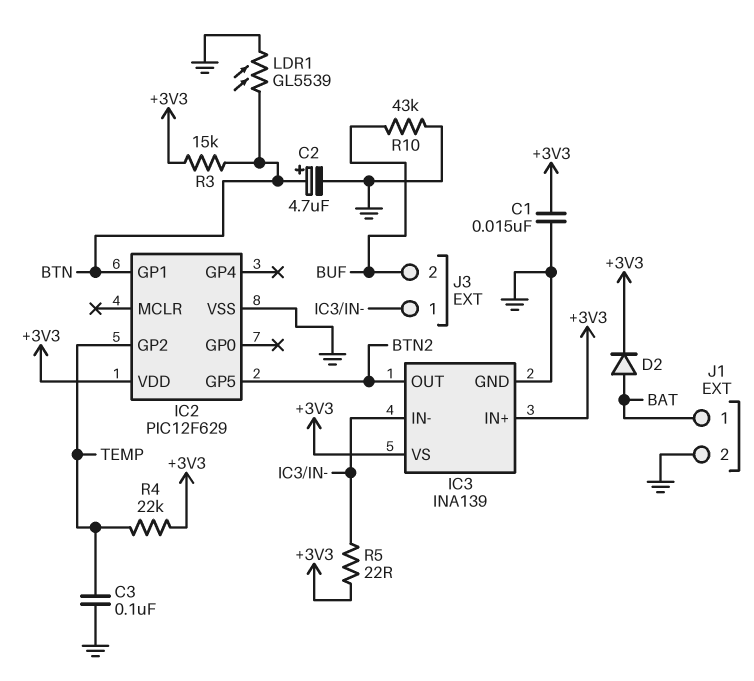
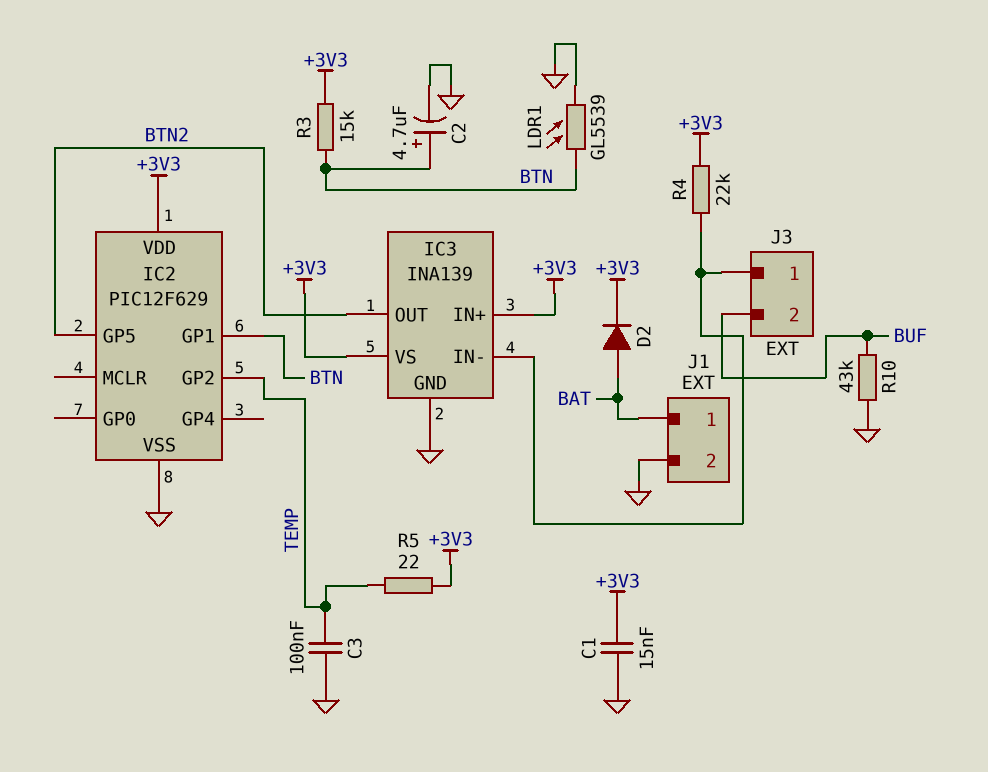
R4: 22k (+3V3, TEMP) -> 22k (+3V3, IC3/IN-)
R5: 22 (+3V3, IC3/IN-) -> 22 (+3V3, TEMP)

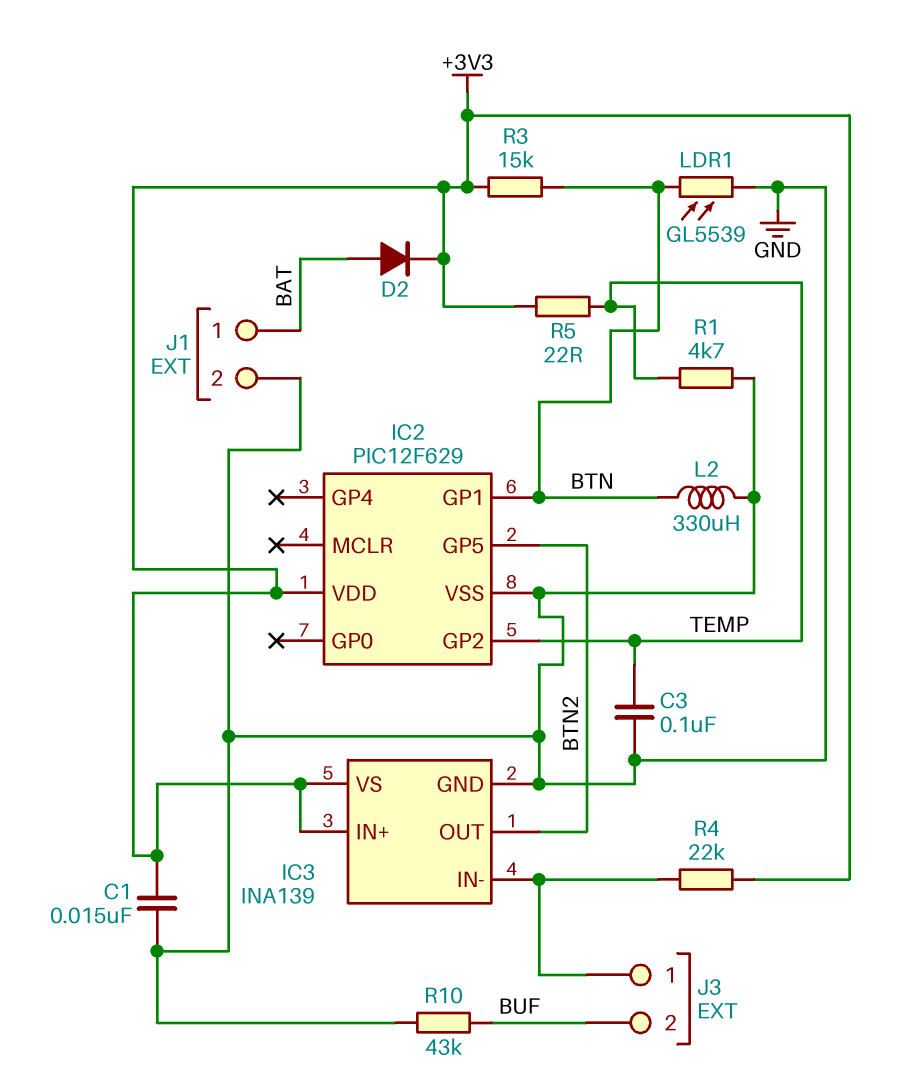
C2: 4.7uF (plus BTN, minus GND) -> none
L2: none -> 330uH (BTN, GND)
R1: none -> 4.7k (GND, TEMP)

